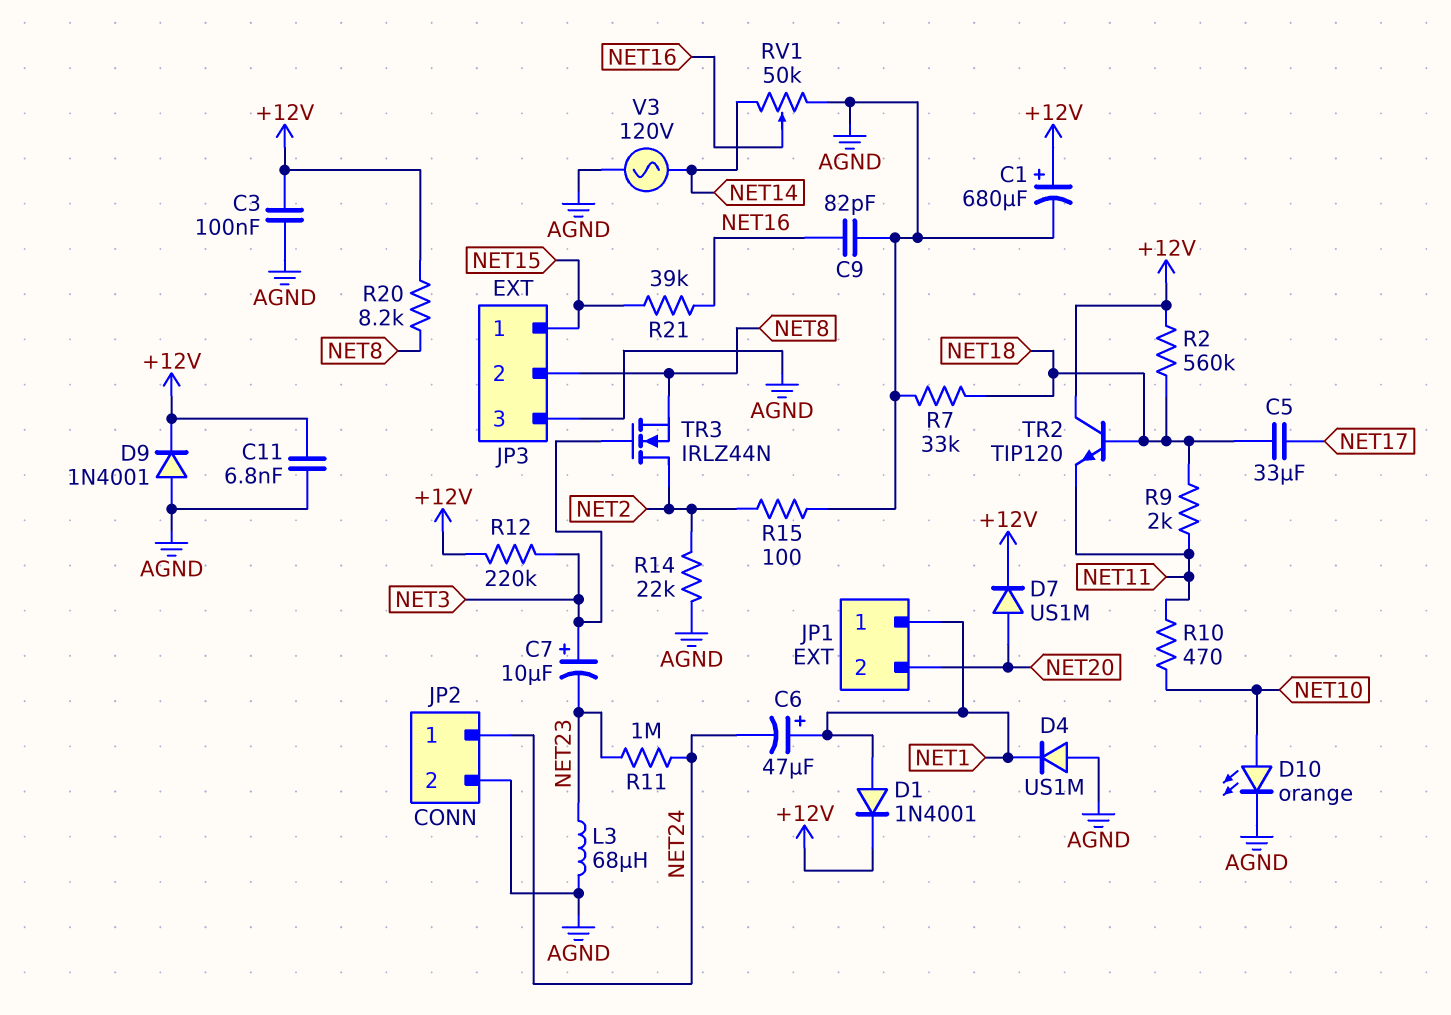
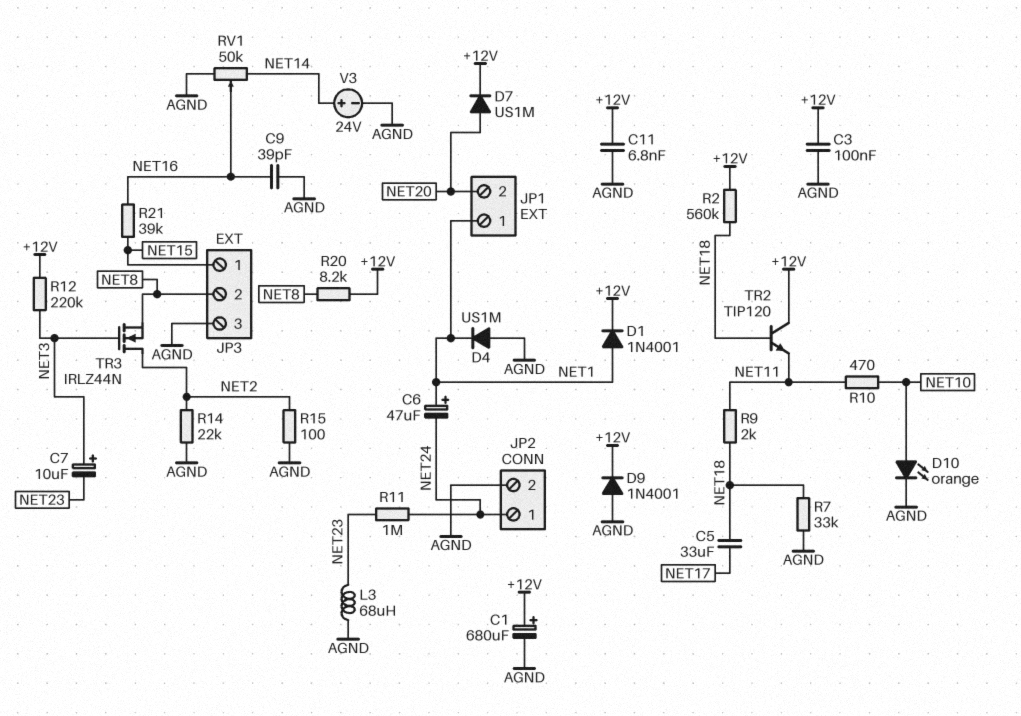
C9: 82pF (AGND, NET16) -> 39pF (AGND, NET16)
V3: AC 120V (AGND, NET14) -> 24V (plus NET14, minus AGND)

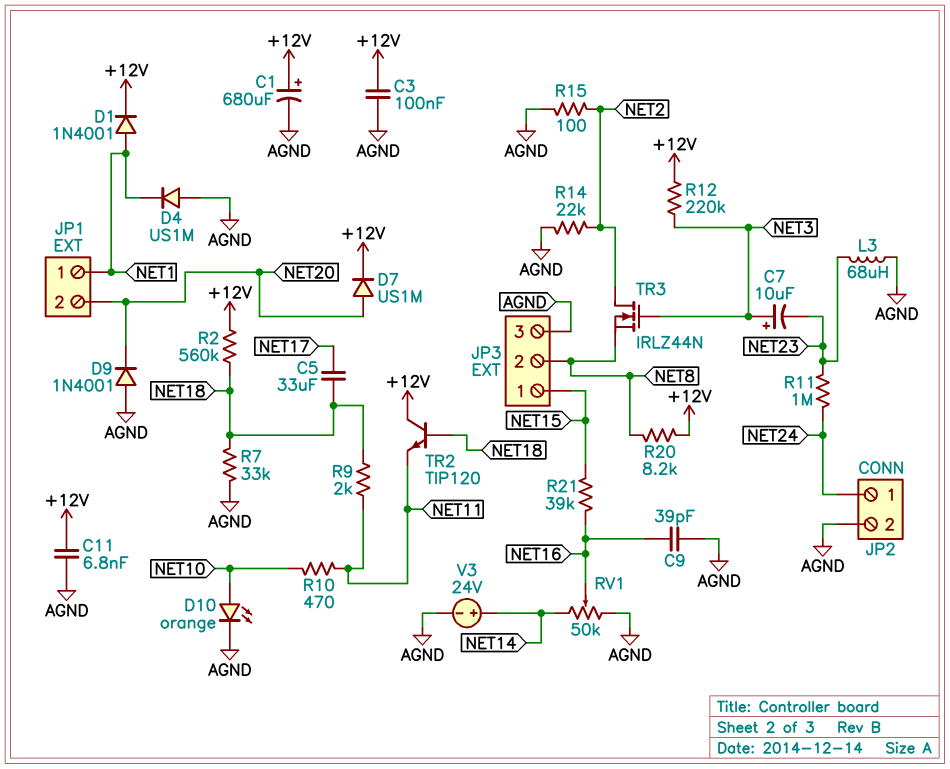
C6: 47uF (plus NET1, minus NET24) -> none
D9: diode 1N4001 (A AGND, K +12V) -> diode 1N4001 (A AGND, K NET20)

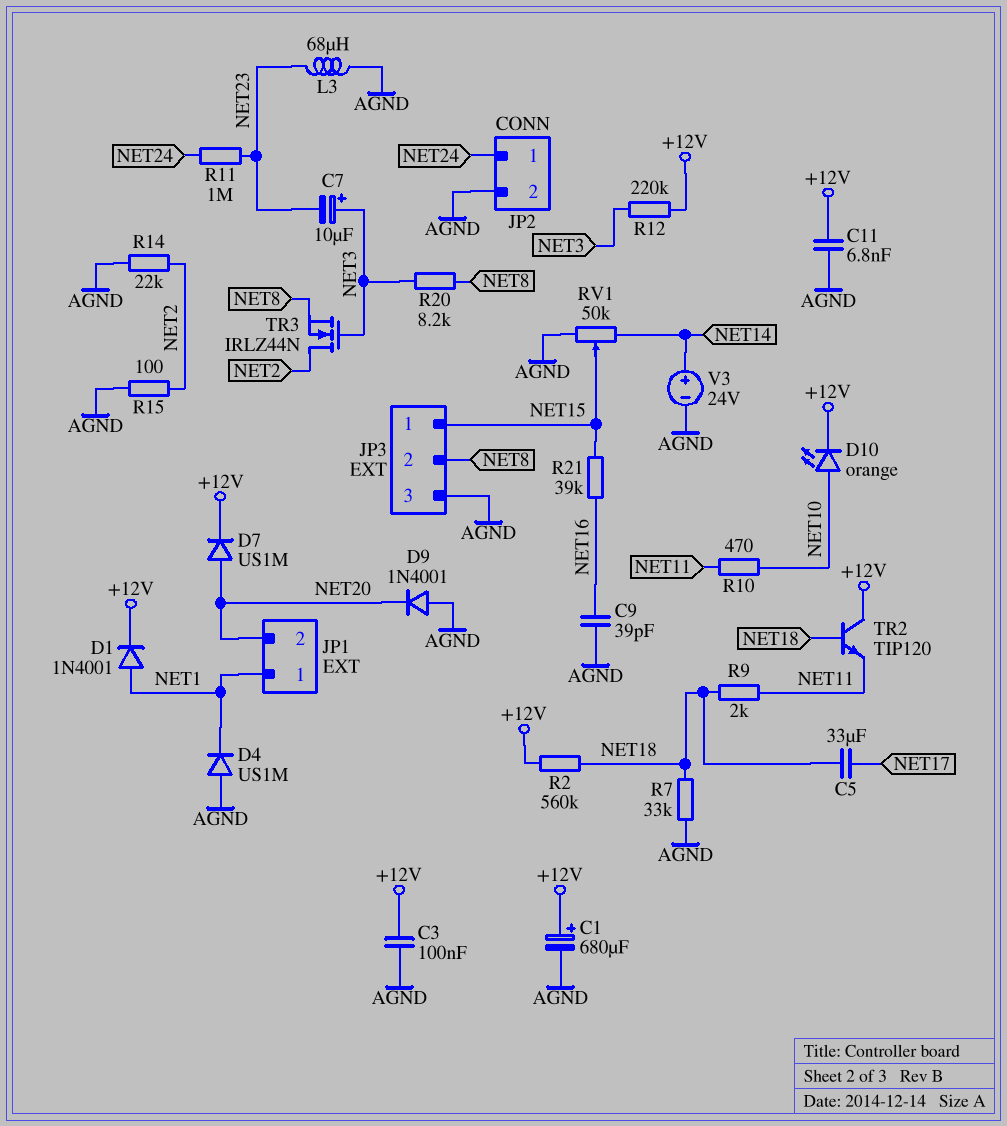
D10: LED orange (A NET10, K AGND) -> LED orange (A NET10, K +12V)
R20: 8.2k (+12V, NET8) -> 8.2k (NET3, NET8)
RV1: 50k (AGND, NET14, wiper NET16) -> 50k (AGND, NET14, wiper NET15)

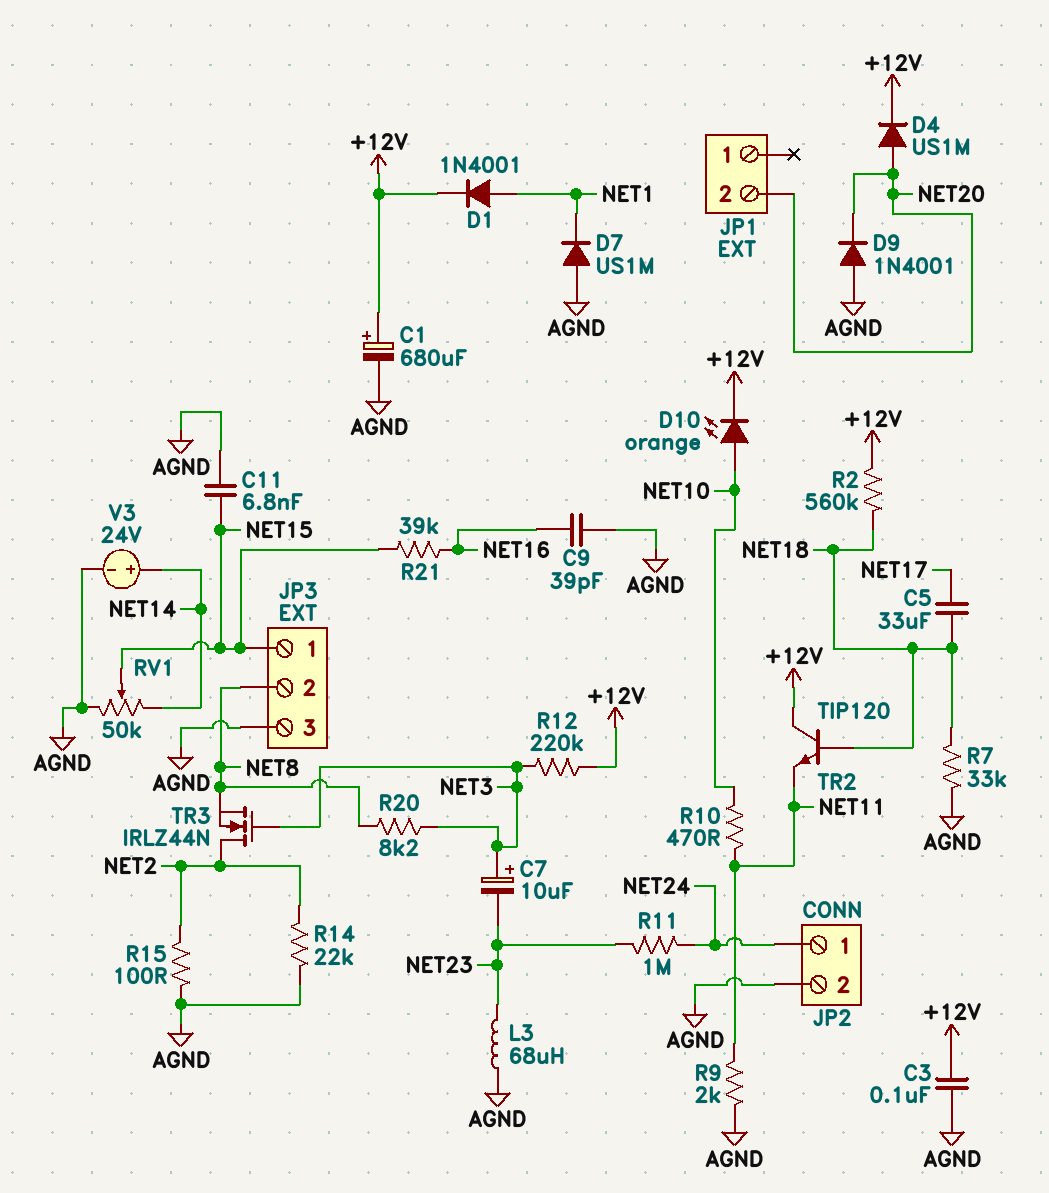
C11: 6.8nF (+12V, AGND) -> 6.8nF (AGND, NET15)
D4: diode US1M (A AGND, K NET1) -> diode US1M (A NET20, K +12V)
D7: diode US1M (A NET20, K +12V) -> diode US1M (A AGND, K NET1)
JP1 pin 1: NET1 -> none
R9: 2k (NET11, NET18) -> 2k (AGND, NET11)

